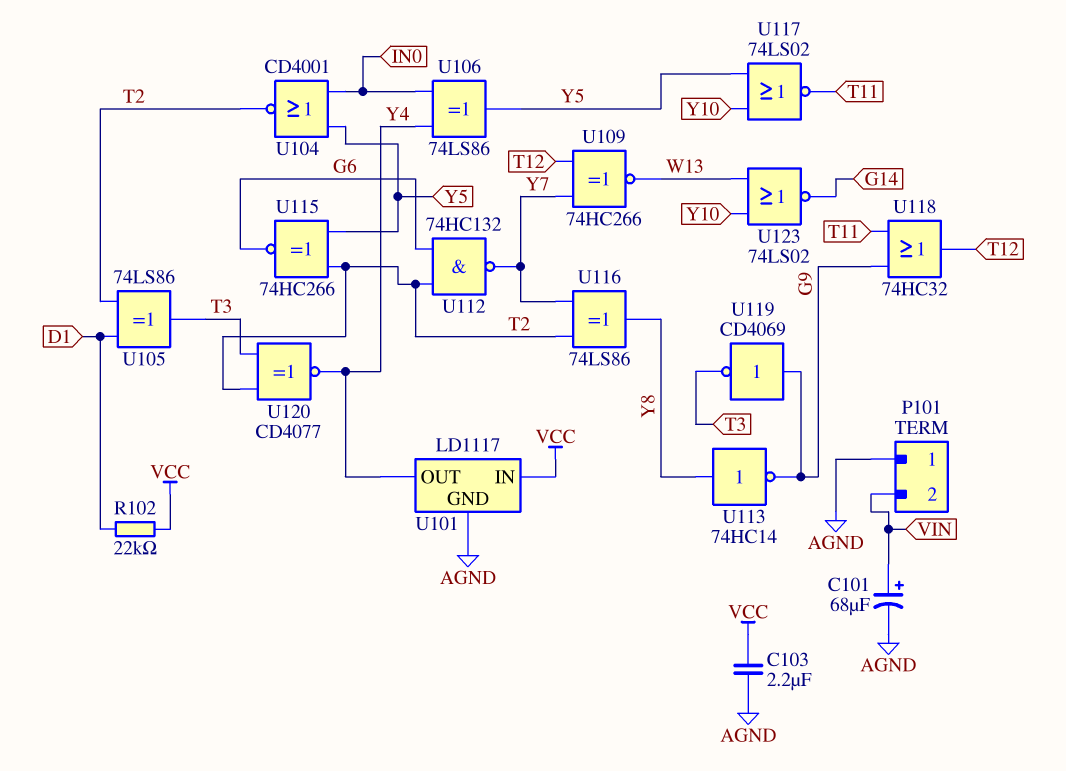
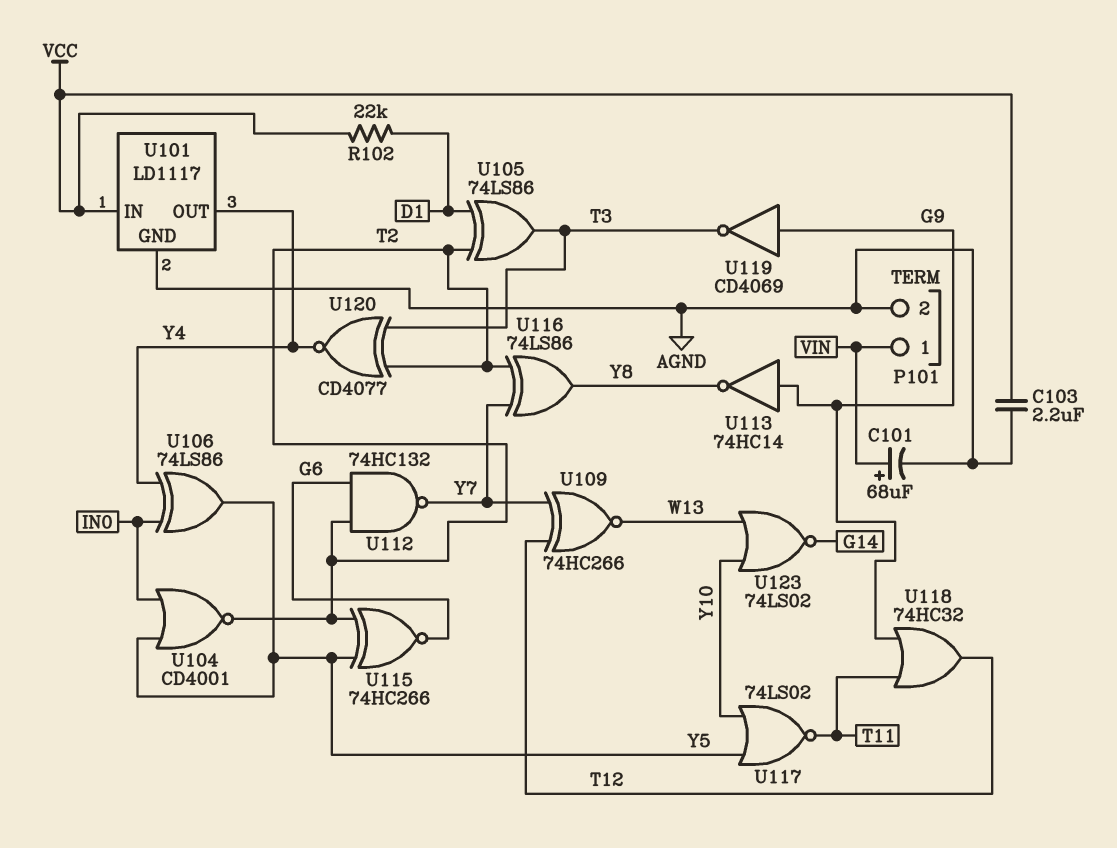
P101 pin 1: AGND -> VIN
P101 pin 2: VIN -> AGND
U113: NOT 74HC14 (in Y8, out G9) -> NOT 74HC14 (in G9, out Y8)

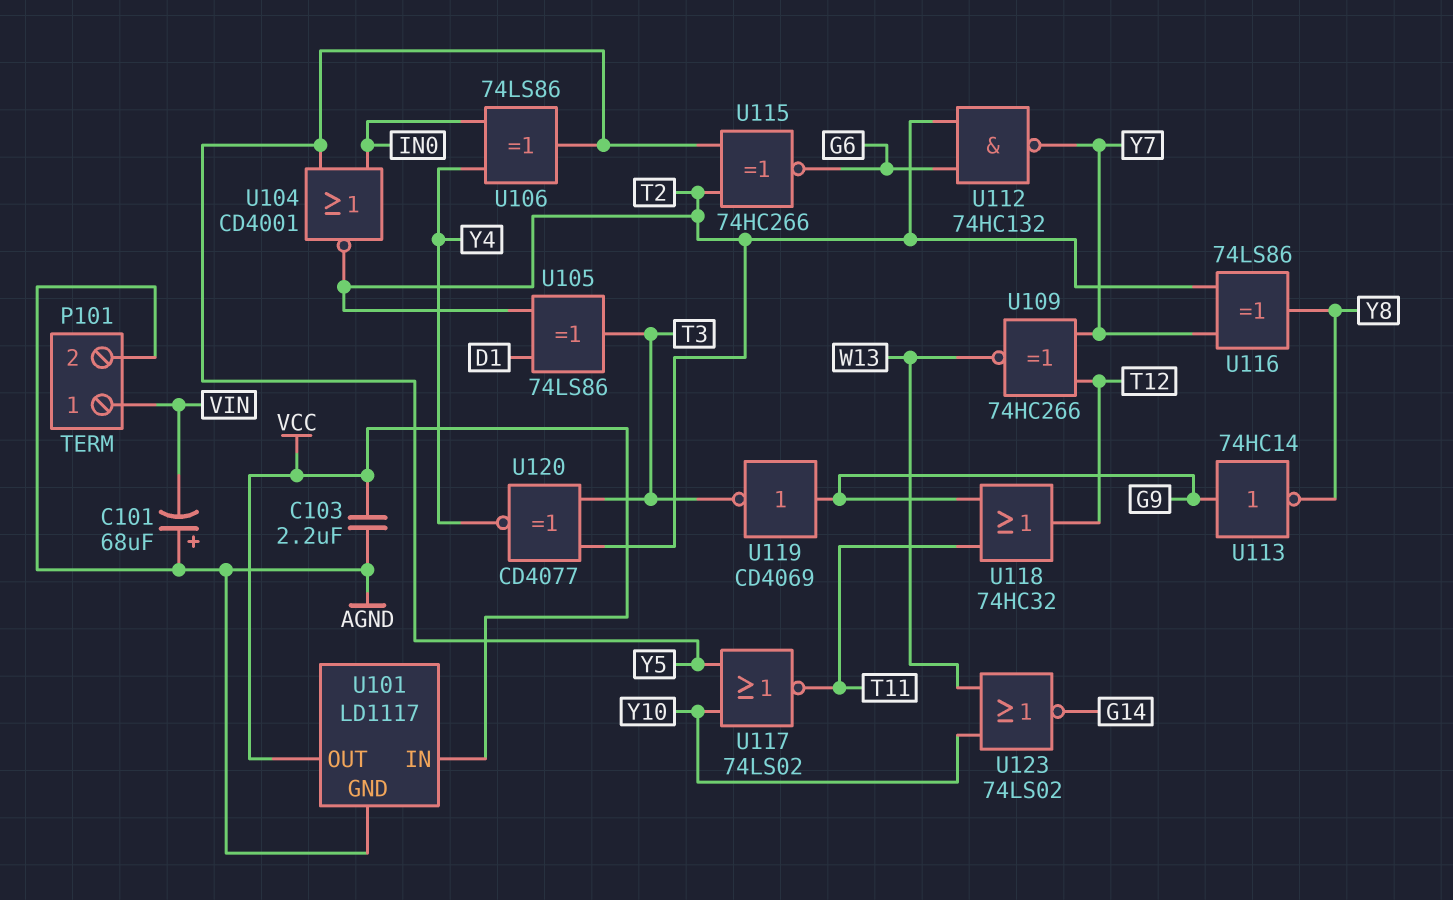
C101: 68uF (plus VIN, minus AGND) -> 68uF (plus AGND, minus VIN)
R102: 22k (D1, VCC) -> none
U101 pin OUT: Y4 -> VCC

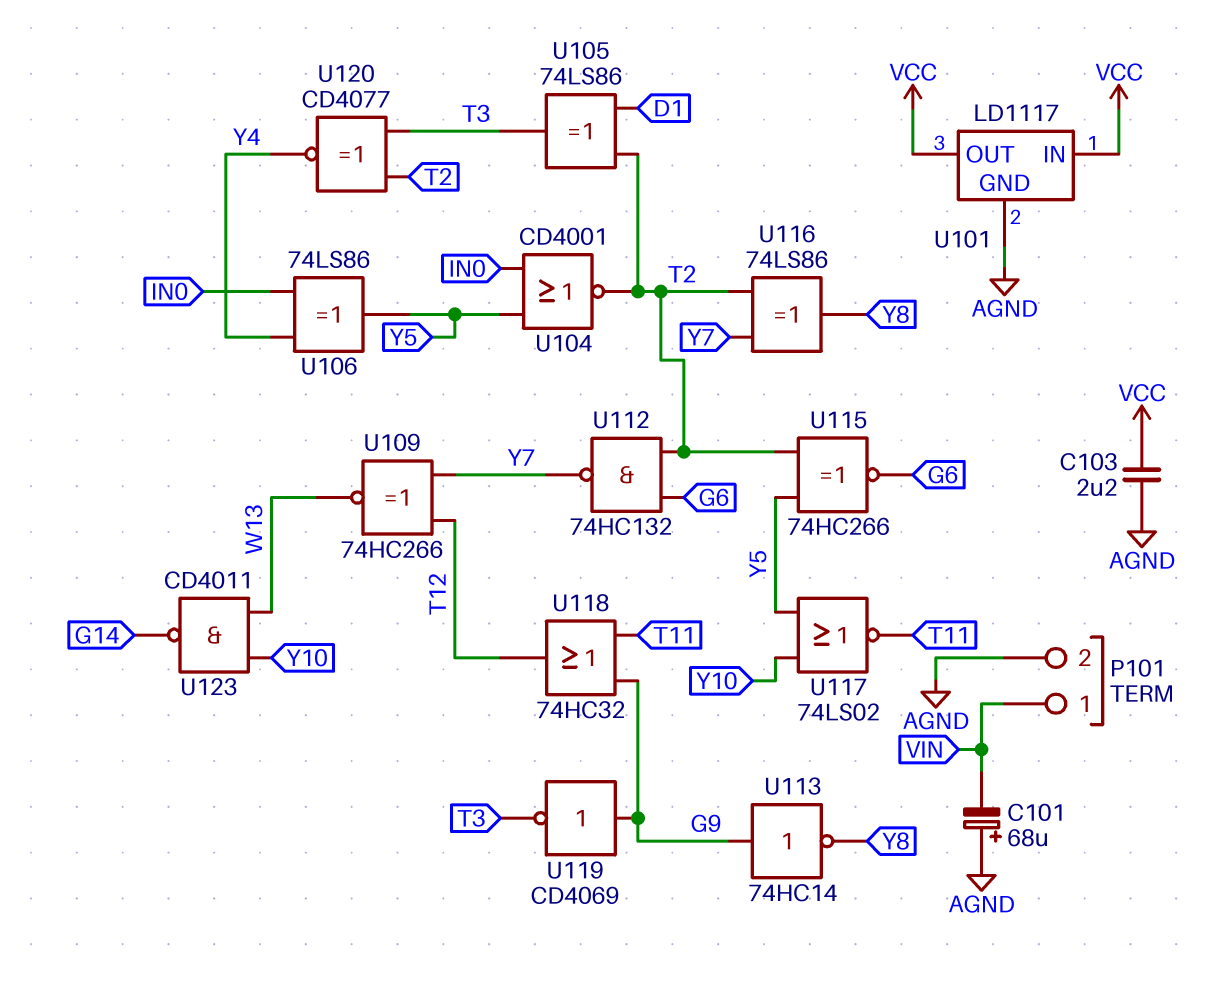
U123: NOR 74LS02 (in W13, in Y10, out G14) -> NAND CD4011 (in W13, in Y10, out G14)

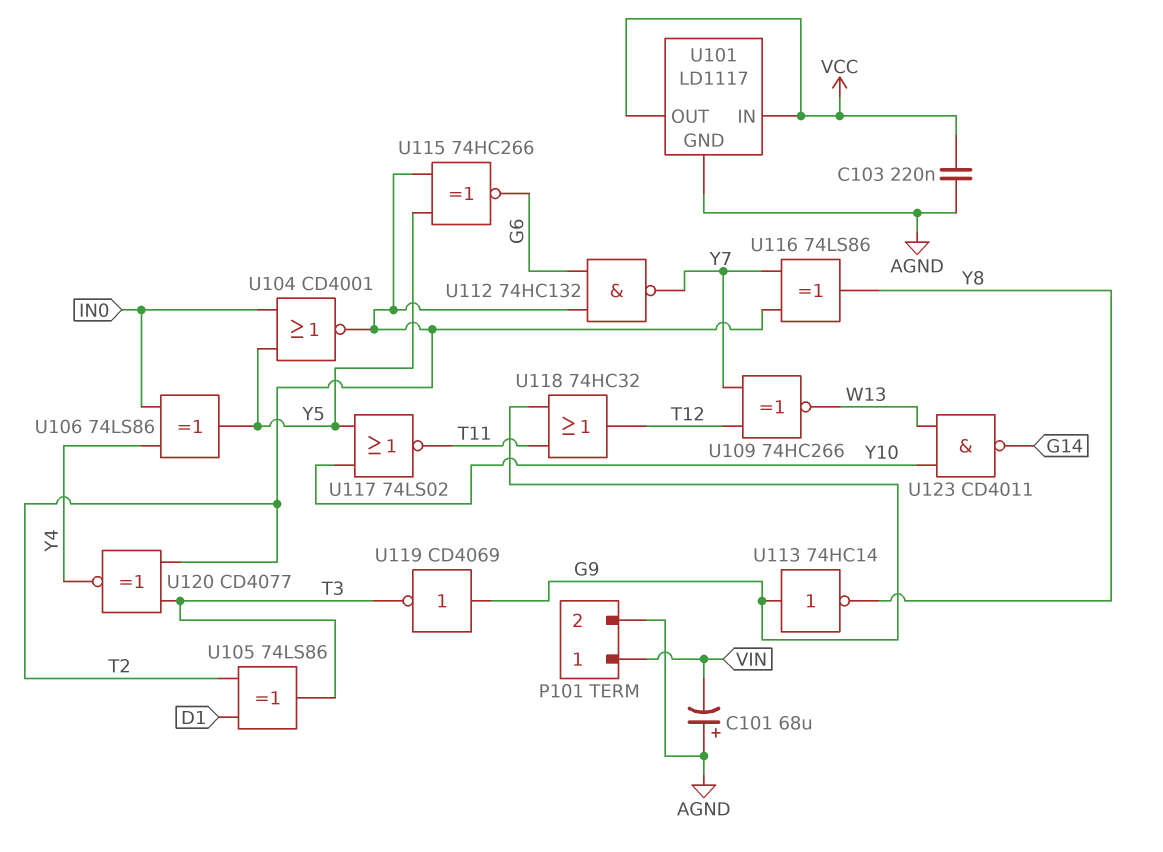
C103: 2.2uF (AGND, VCC) -> 220nF (AGND, VCC)

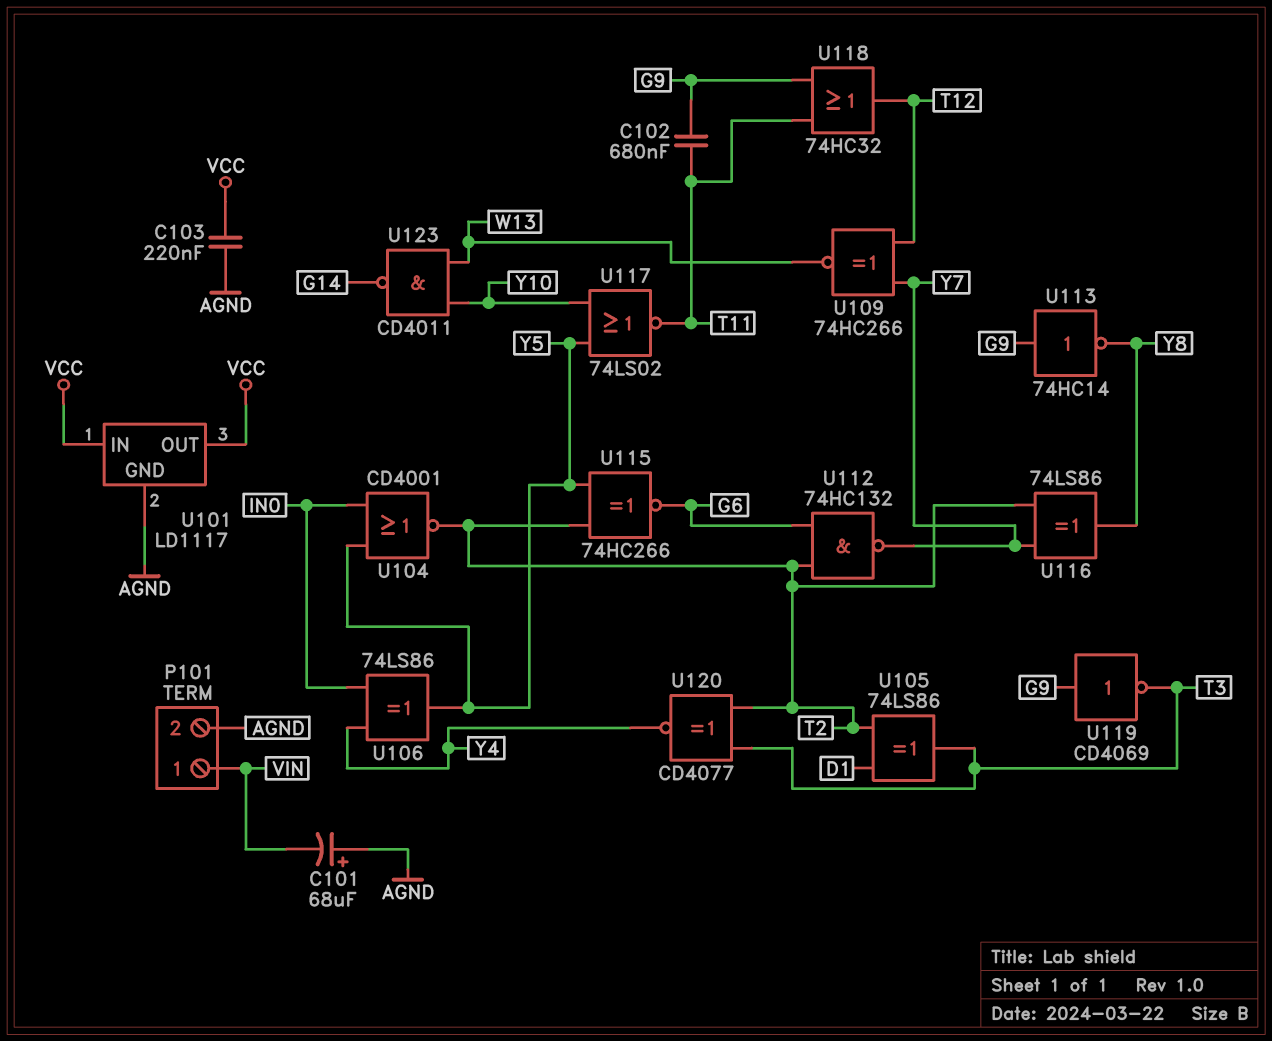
C102: none -> 680nF (G9, T11)

